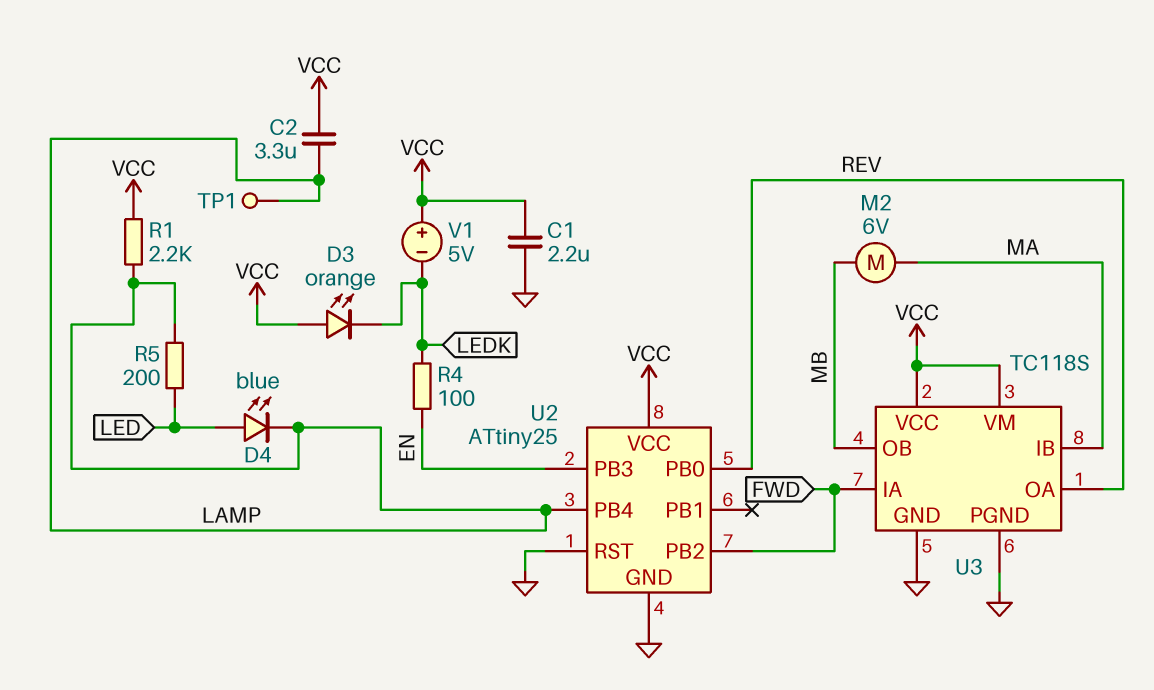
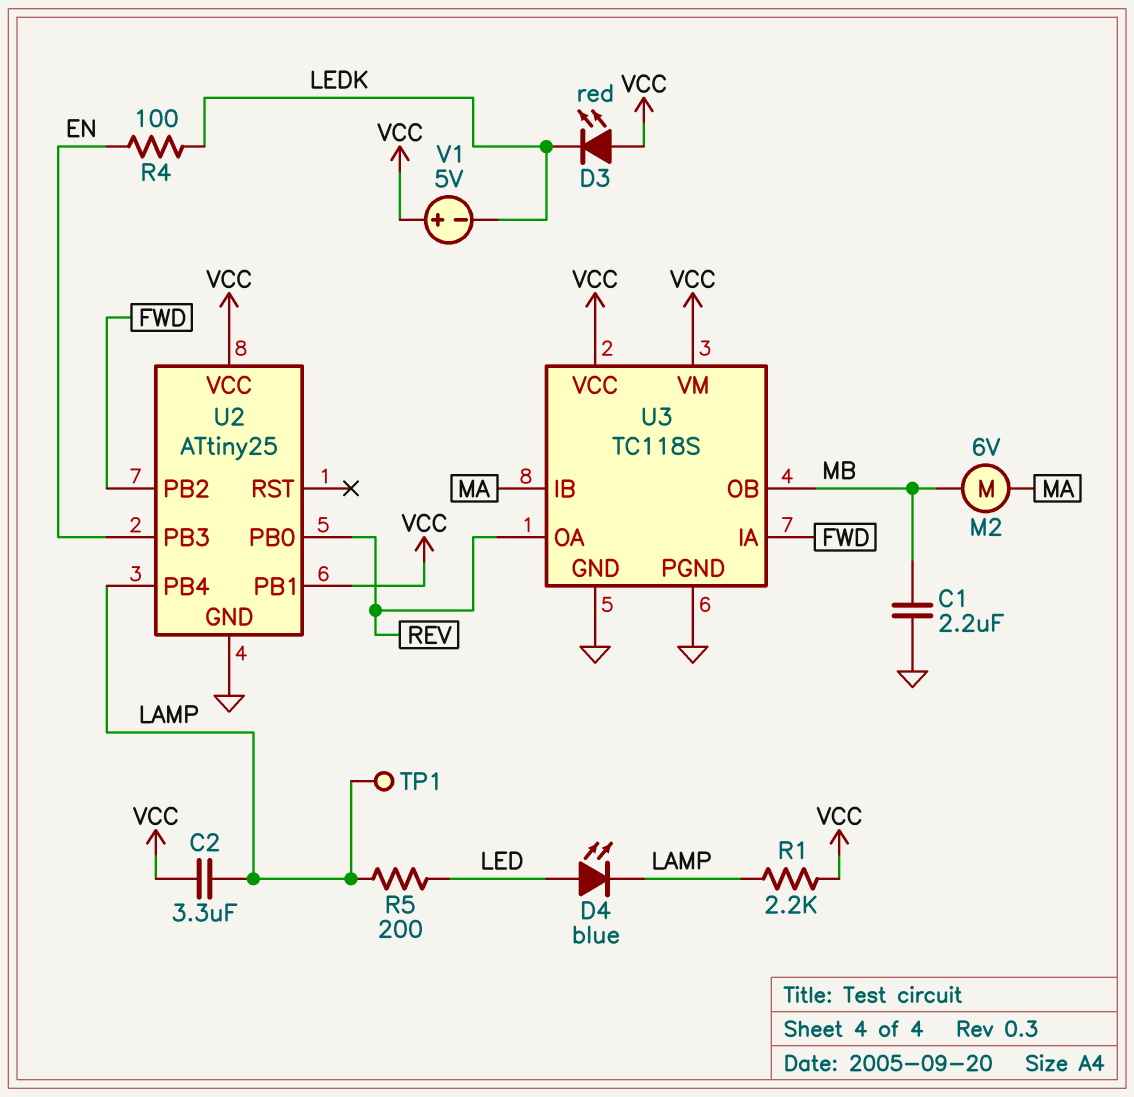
C1: 2.2uF (GND, VCC) -> 2.2uF (GND, MB)
D3: LED orange (A VCC, K LEDK) -> LED red (A VCC, K LEDK)
U2 pin PB1: none -> VCC
U2 pin RST: GND -> none

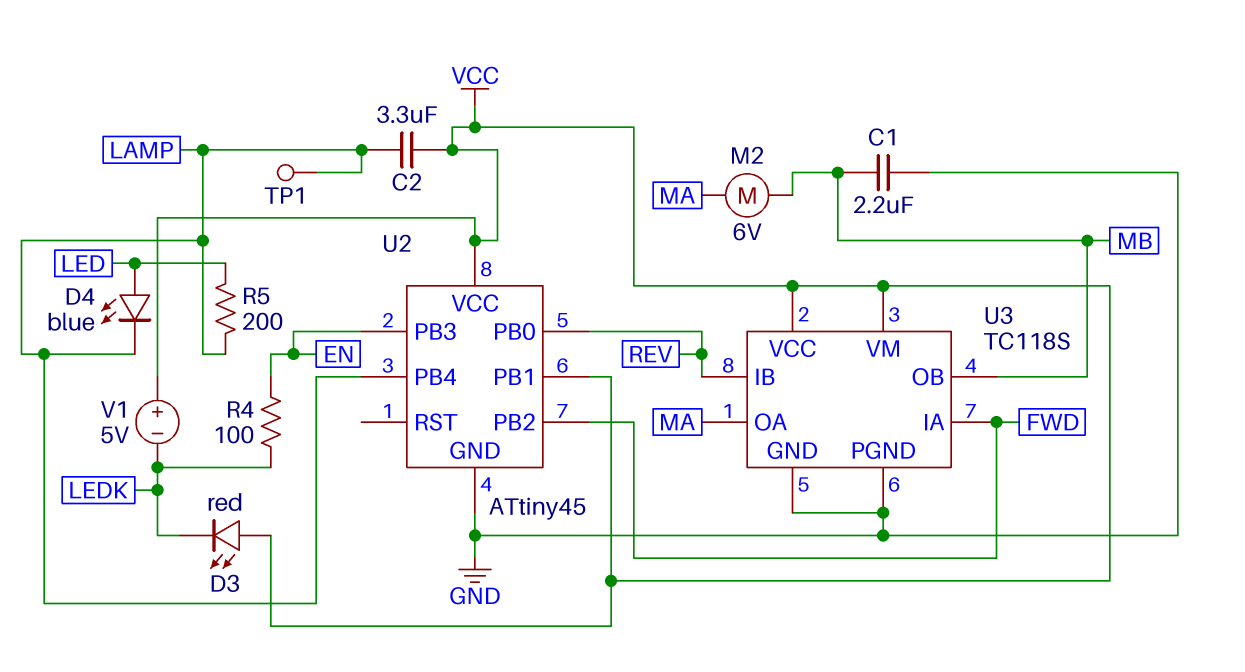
R1: 2.2k (LAMP, VCC) -> none
U2: ATtiny25 -> ATtiny45
U3 pin IB: MA -> REV
U3 pin OA: REV -> MA

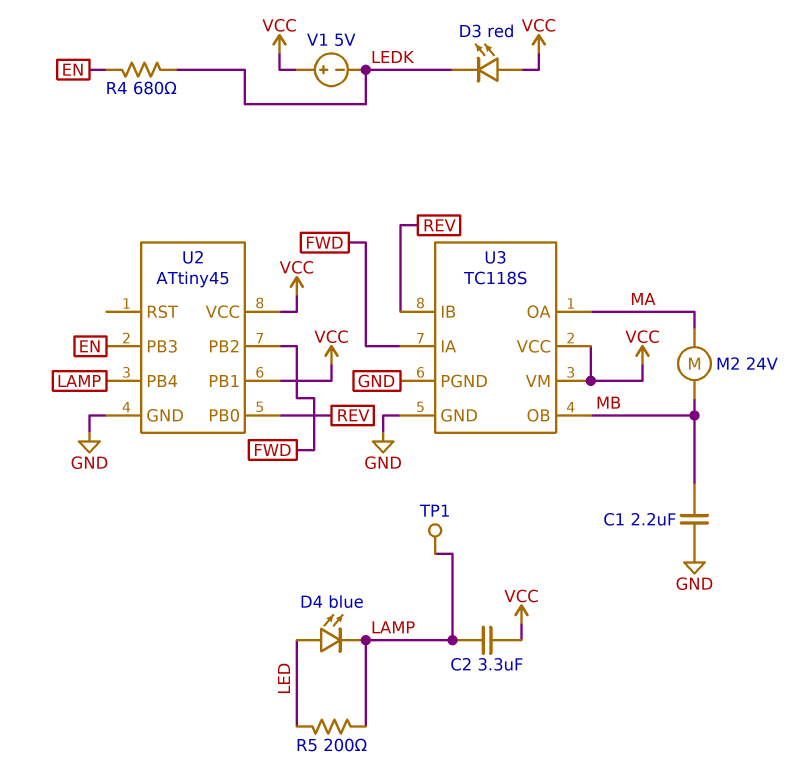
M2: motor 6V (MA, MB) -> motor 24V (MA, MB)
R4: 100 (EN, LEDK) -> 680 (EN, LEDK)

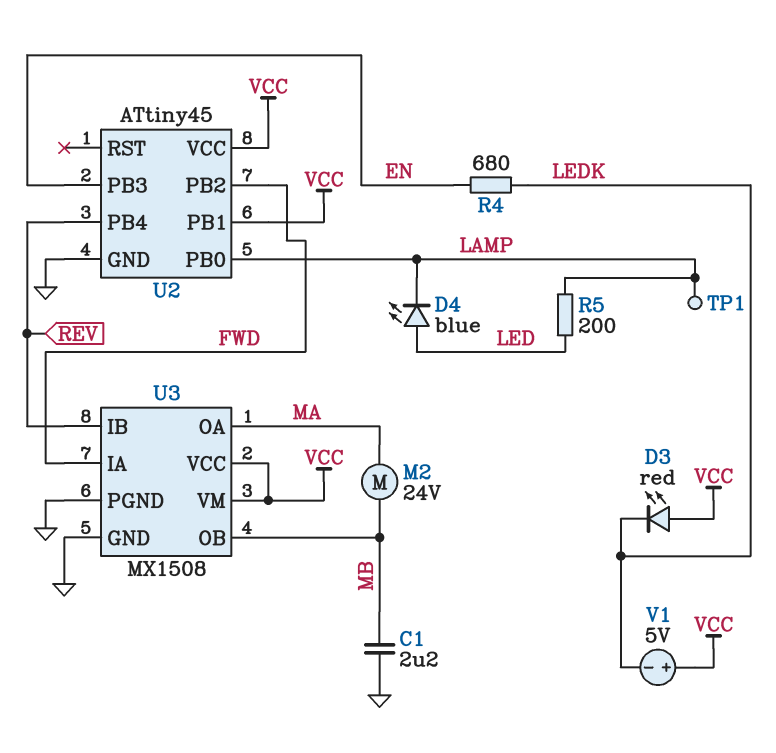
C2: 3.3uF (LAMP, VCC) -> none
U2 pin PB0: REV -> LAMP
U2 pin PB4: LAMP -> REV
U3: TC118S -> MX1508

